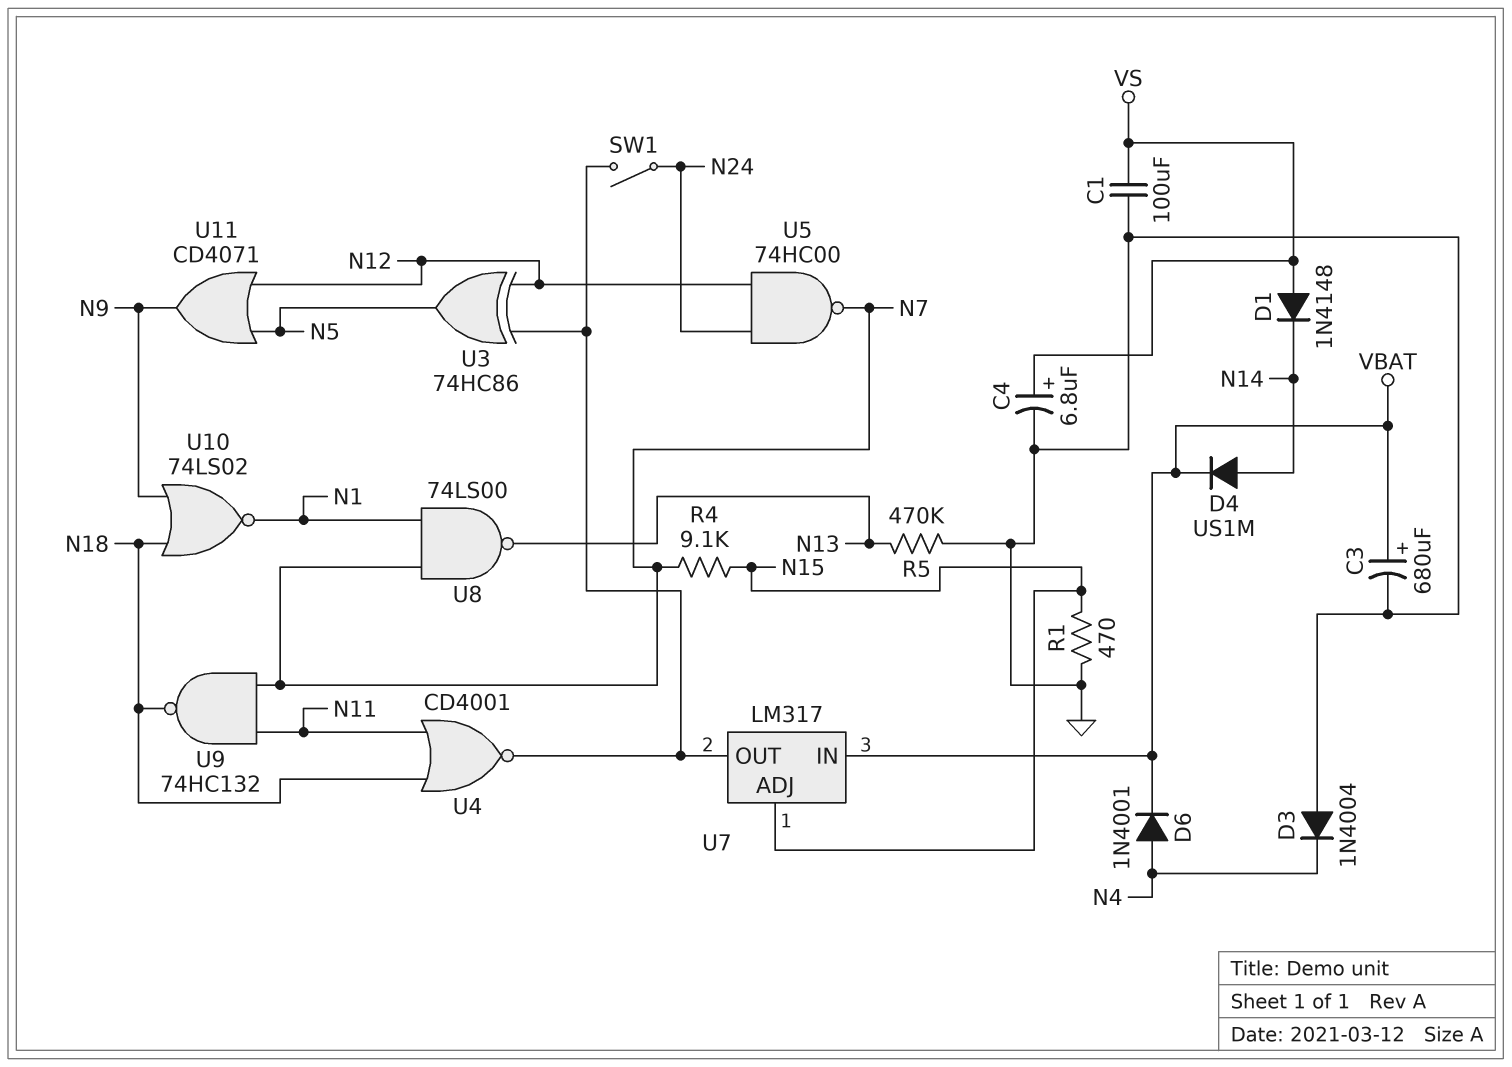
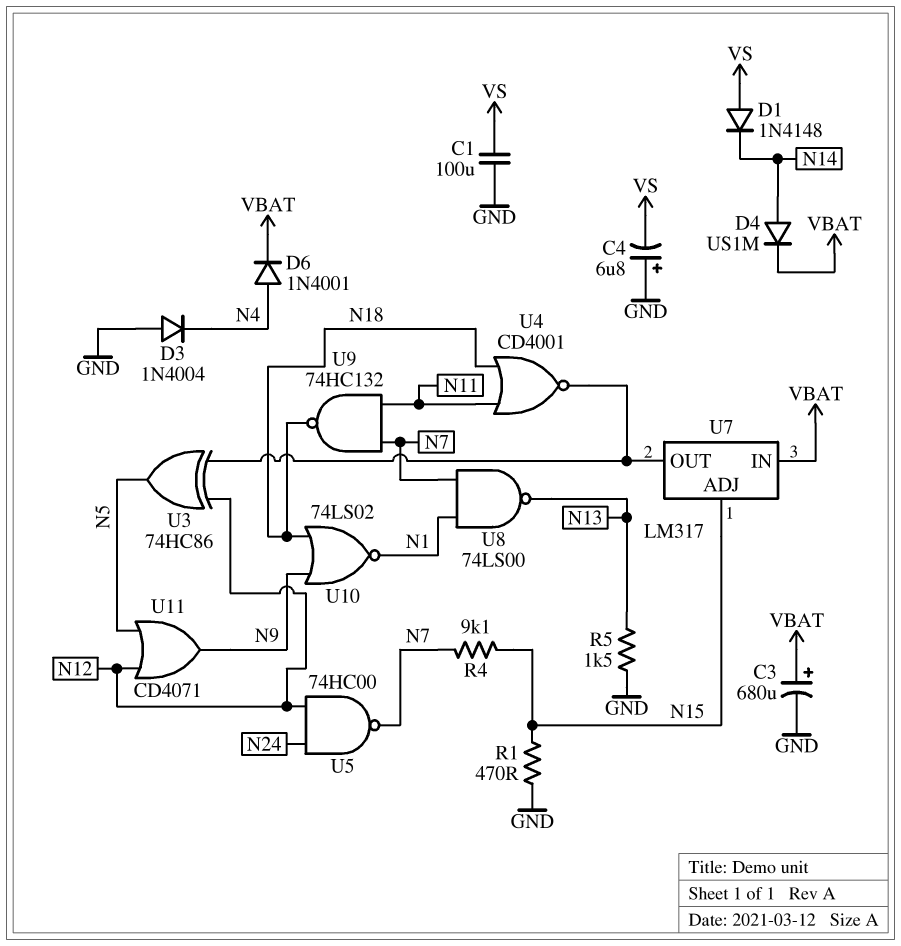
C4: 6.8uF (plus VS, minus GND) -> 6.8uF (plus GND, minus VS)
R5: 470k (GND, N13) -> 1.5k (GND, N13)
SW1: switch (N24, U7/OUT) -> none

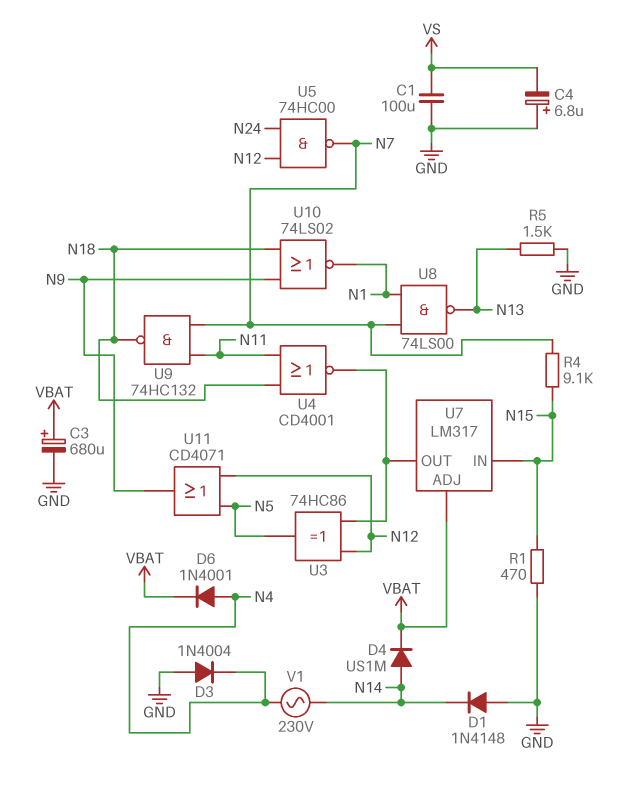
D1: diode 1N4148 (A VS, K N14) -> diode 1N4148 (A GND, K N14)
U7 pin ADJ: N15 -> VBAT
U7 pin IN: VBAT -> N15
V1: none -> AC 230V (N4, N14)

